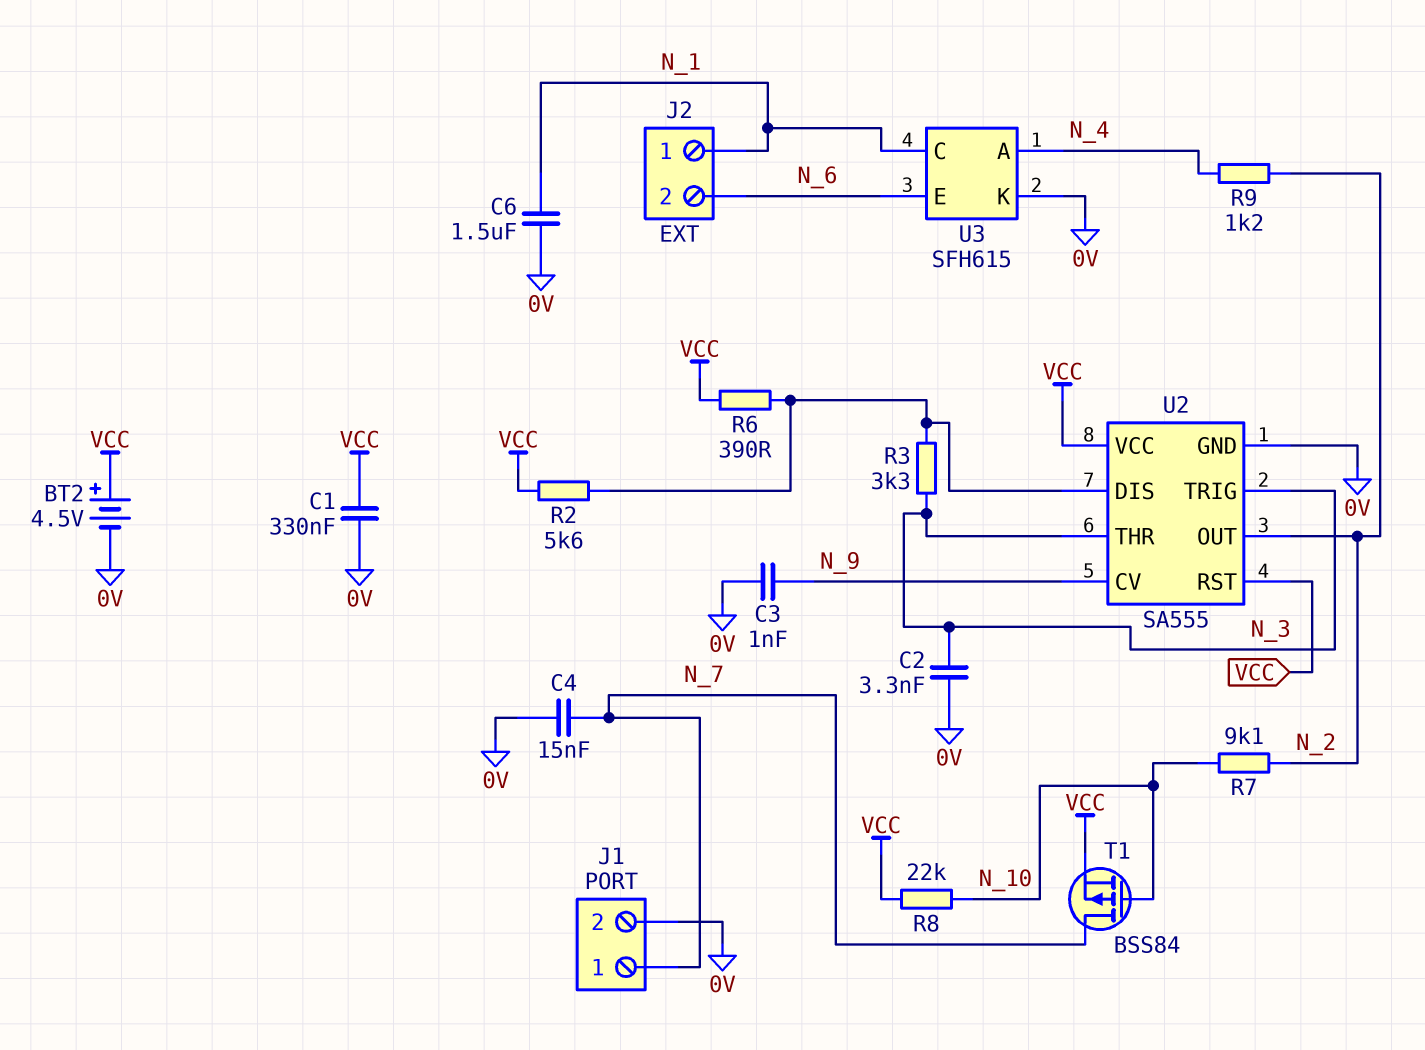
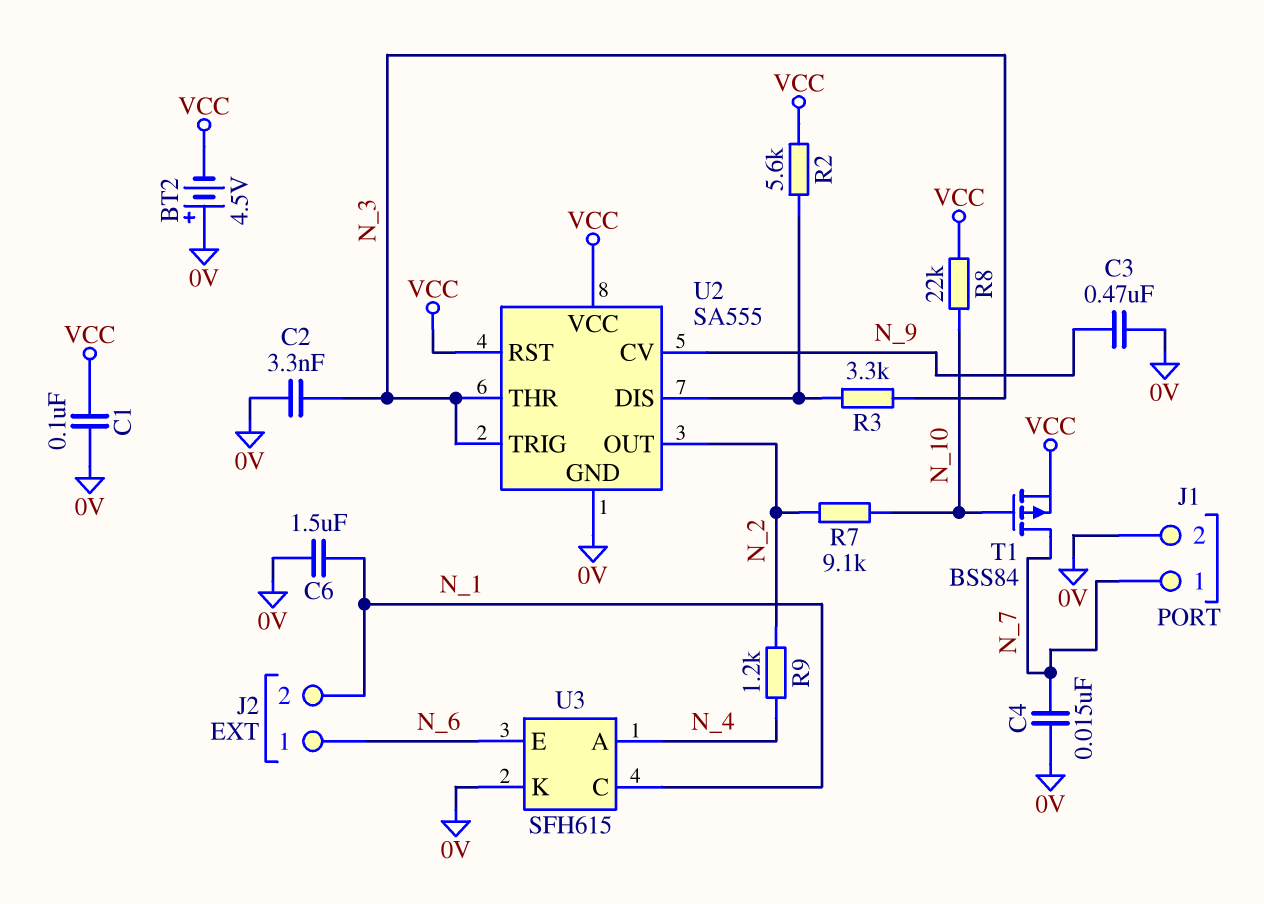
BT2: 4.5V (plus VCC, minus 0V) -> 4.5V (plus 0V, minus VCC)
C1: 330nF (0V, VCC) -> 100nF (0V, VCC)
C3: 1nF (0V, N_9) -> 470nF (0V, N_9)
J2 pin 1: N_1 -> N_6
J2 pin 2: N_6 -> N_1
R6: 390 (U2/DIS, VCC) -> none

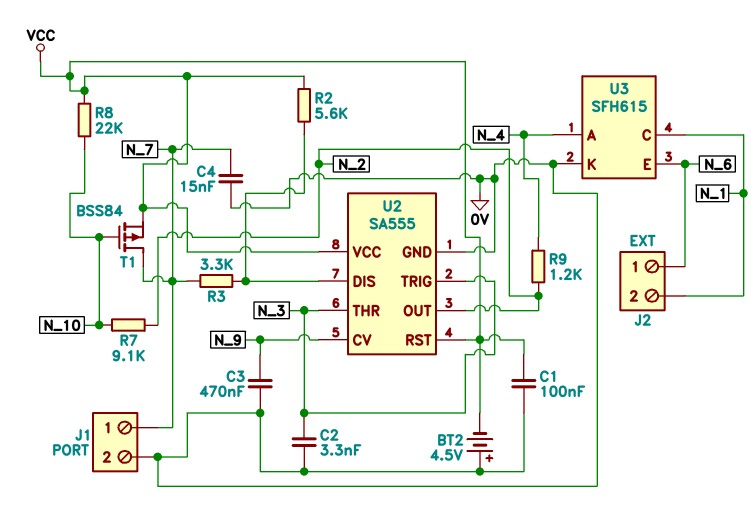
C6: 1.5uF (0V, N_1) -> none
R3: 3.3k (N_3, U2/DIS) -> 3.3k (N_7, U2/DIS)

